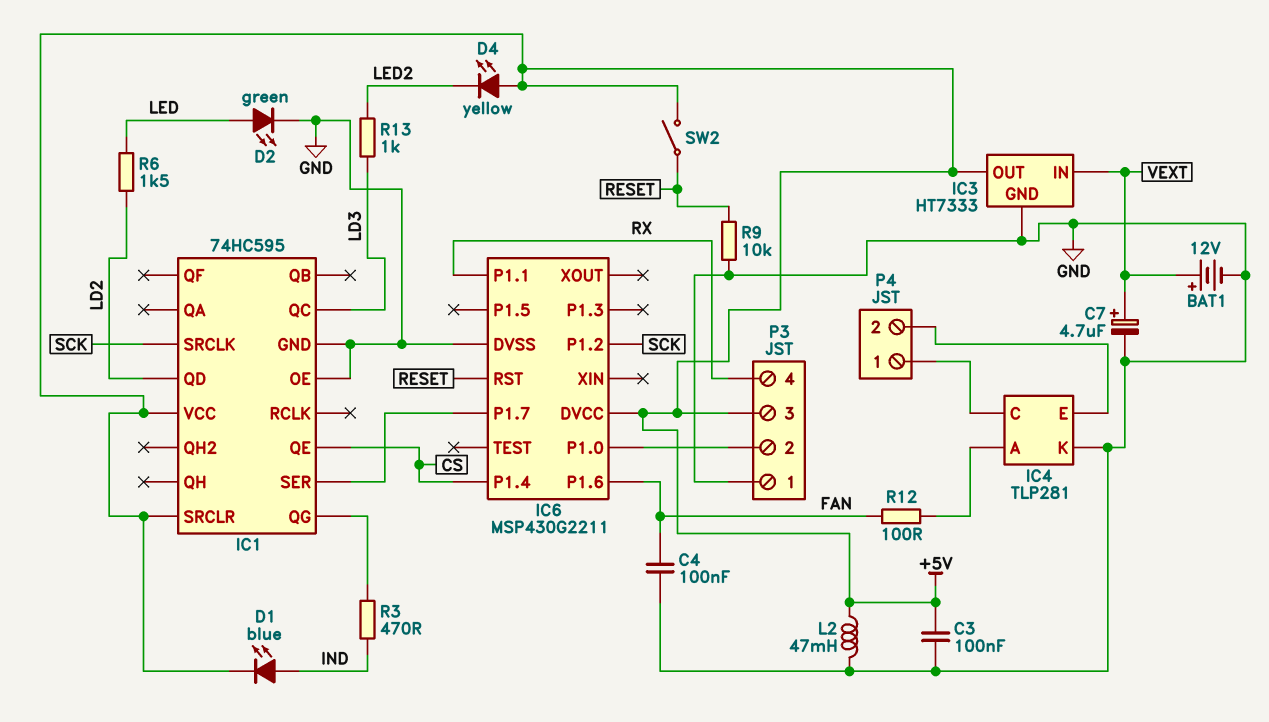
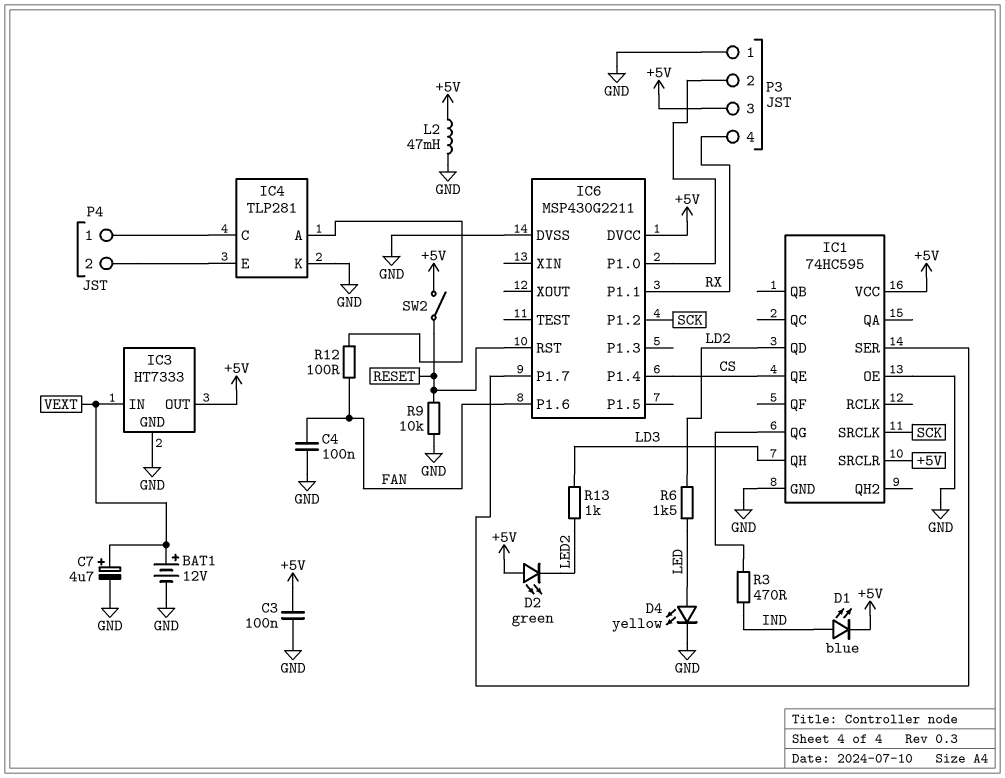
D2: LED green (A LED, K GND) -> LED green (A +5V, K LED2)
D4: LED yellow (A +5V, K LED2) -> LED yellow (A LED, K GND)
IC1 pin QC: LD3 -> none
IC1 pin QH: none -> LD3

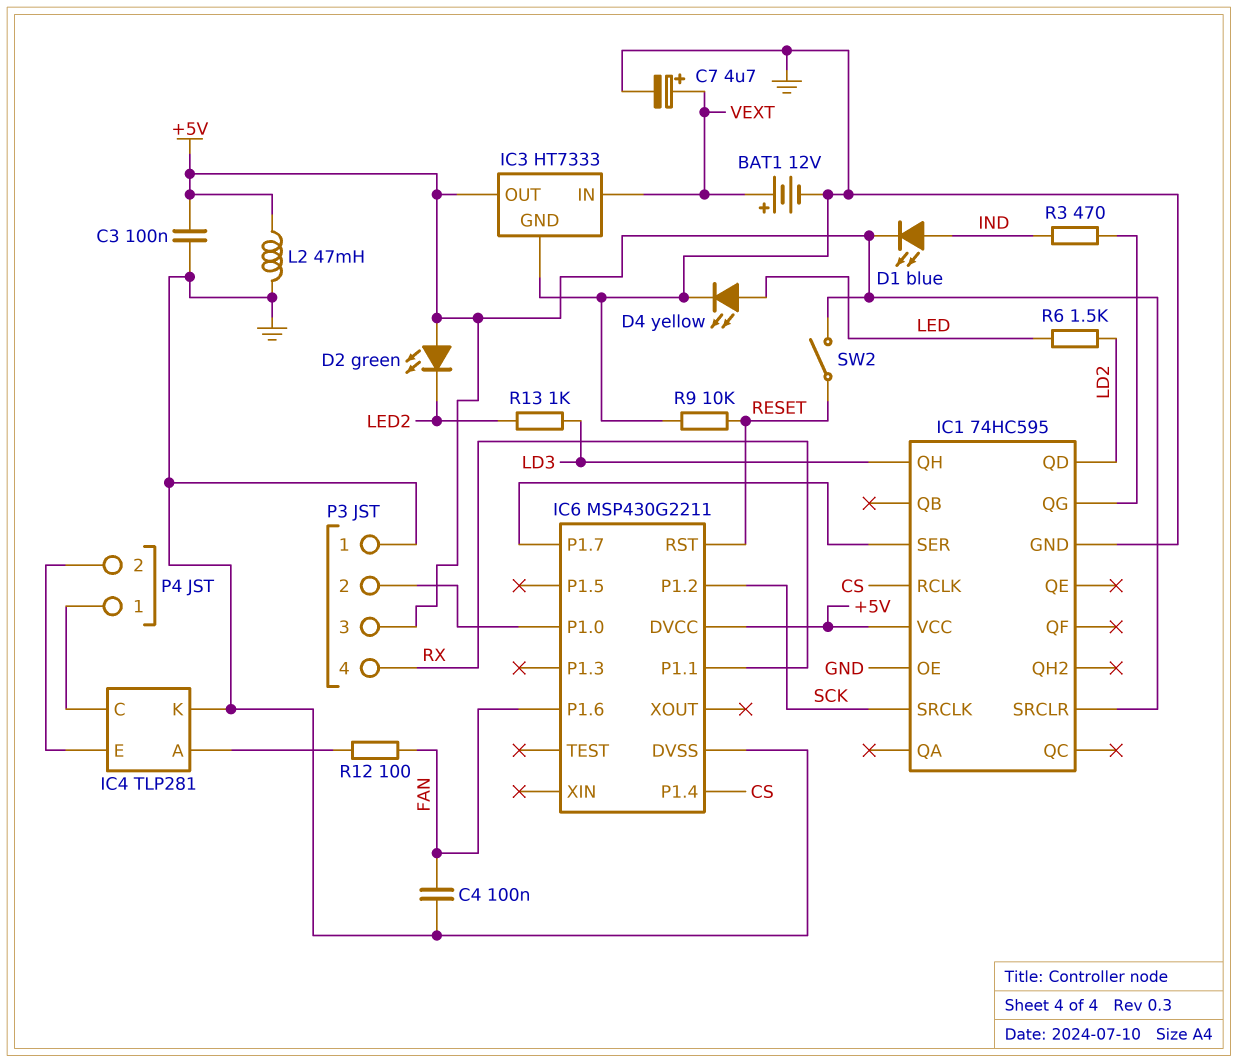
IC1 pin QE: CS -> none
IC1 pin RCLK: none -> CS

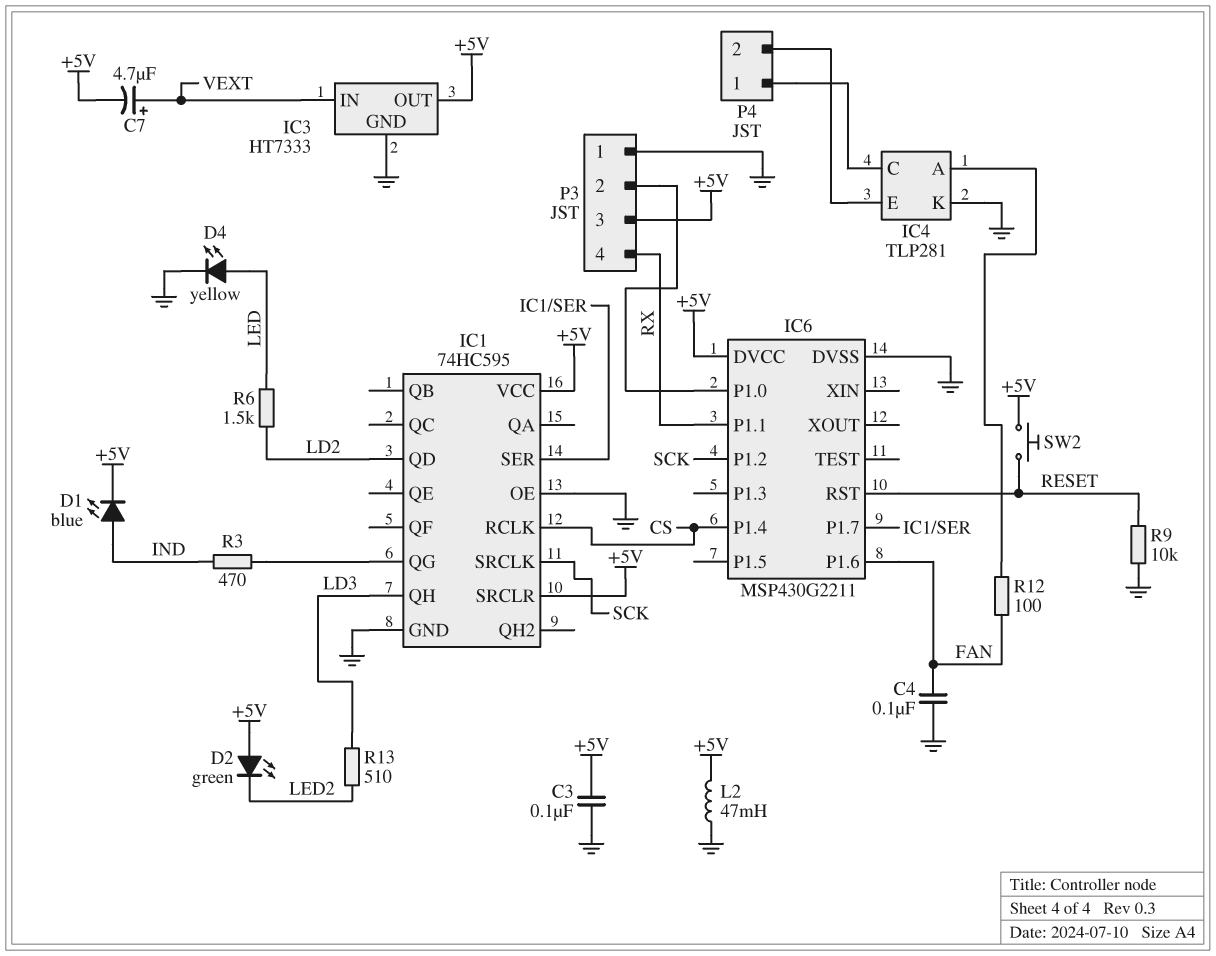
BAT1: 12V (plus VEXT, minus GND) -> none
C7: 4.7uF (plus VEXT, minus GND) -> 4.7uF (plus VEXT, minus +5V)
R13: 1k (LD3, LED2) -> 510 (LD3, LED2)
SW2: switch (+5V, RESET) -> button (+5V, RESET)

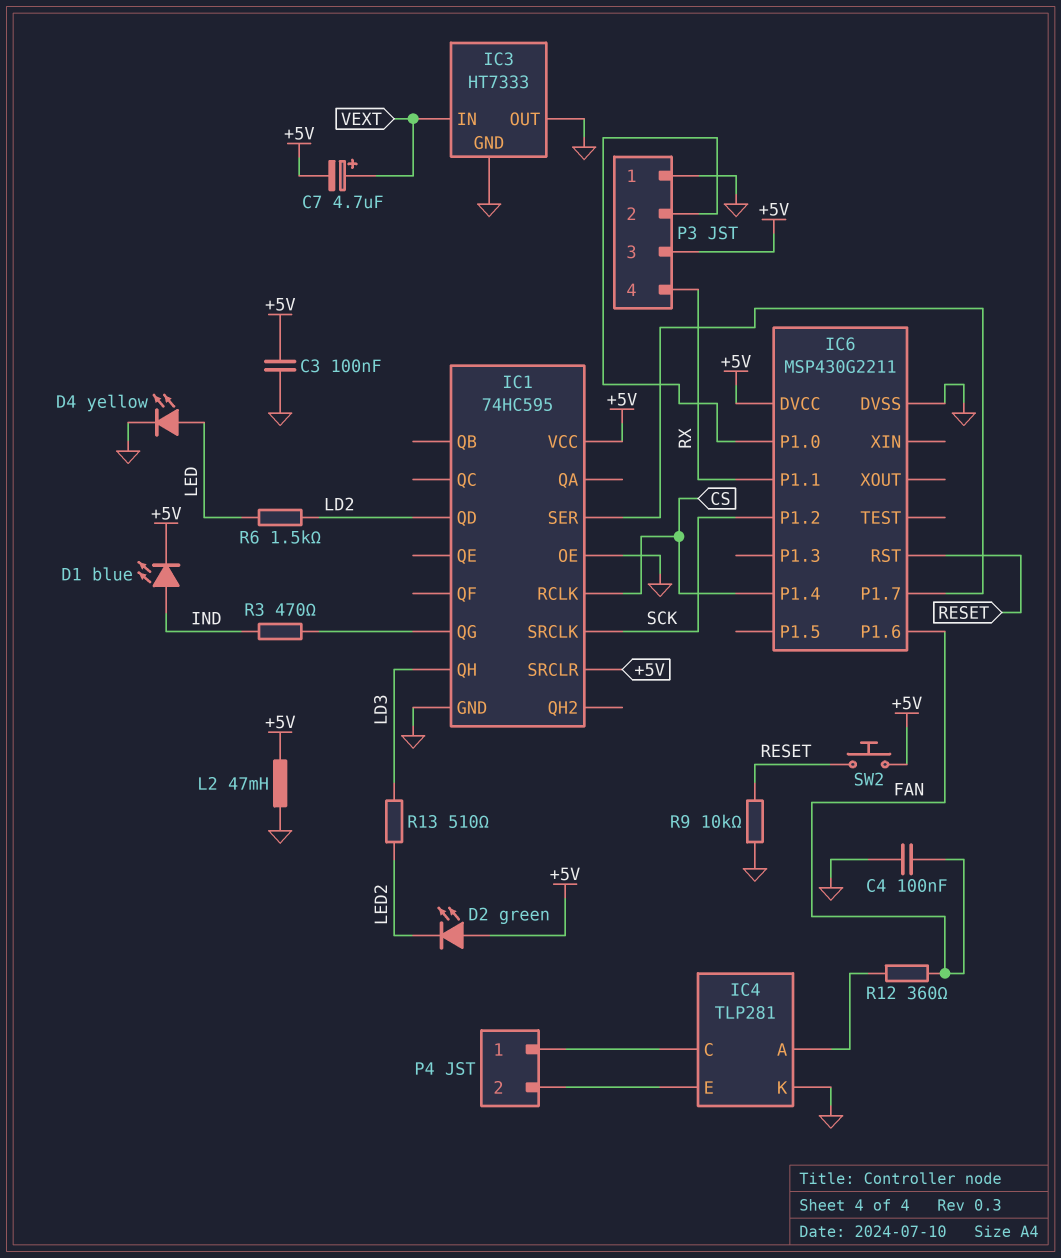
IC3 pin OUT: +5V -> GND
R12: 100 (FAN, IC4/A) -> 360 (FAN, IC4/A)

